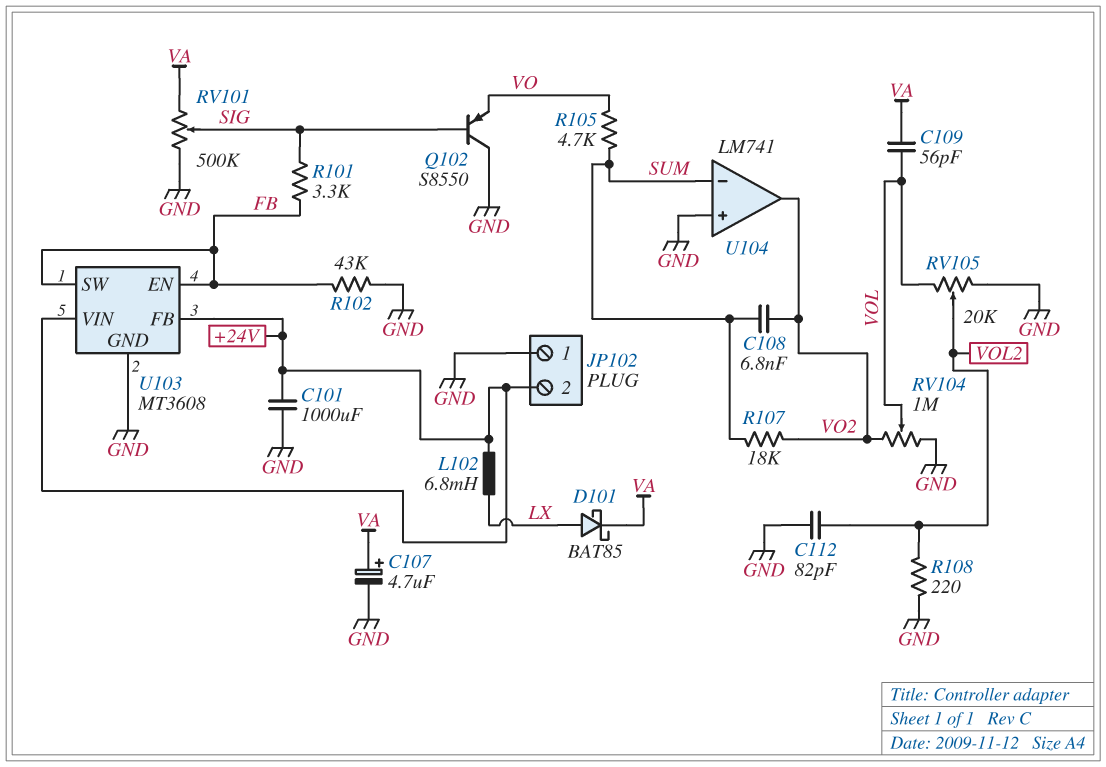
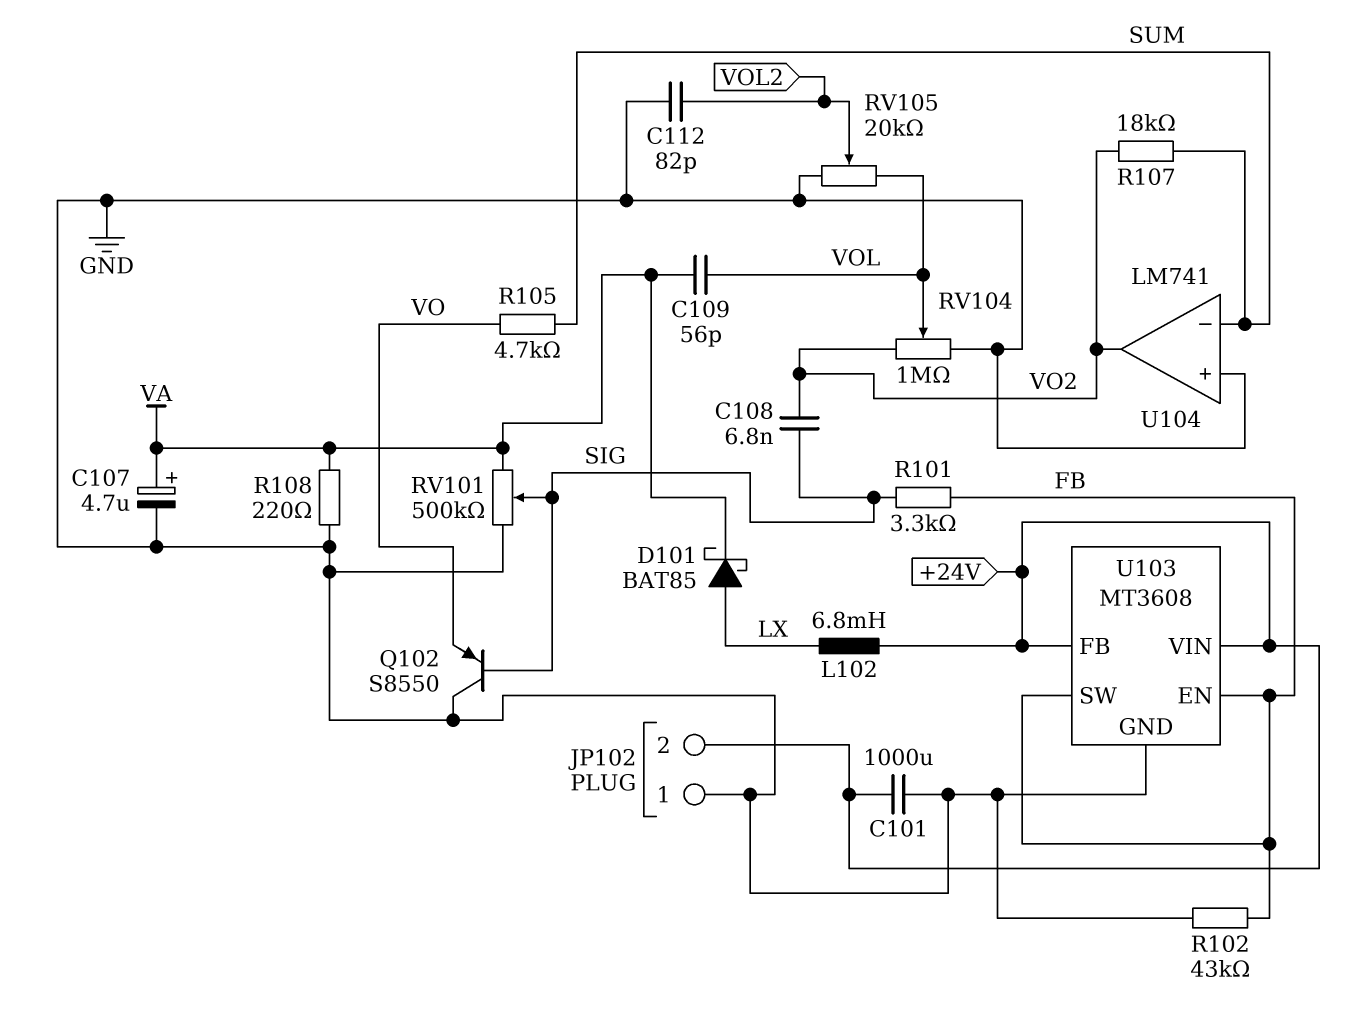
C108: 6.8nF (SUM, VO2) -> 6.8nF (SIG, VO2)
R108: 220 (GND, VOL2) -> 220 (GND, VA)

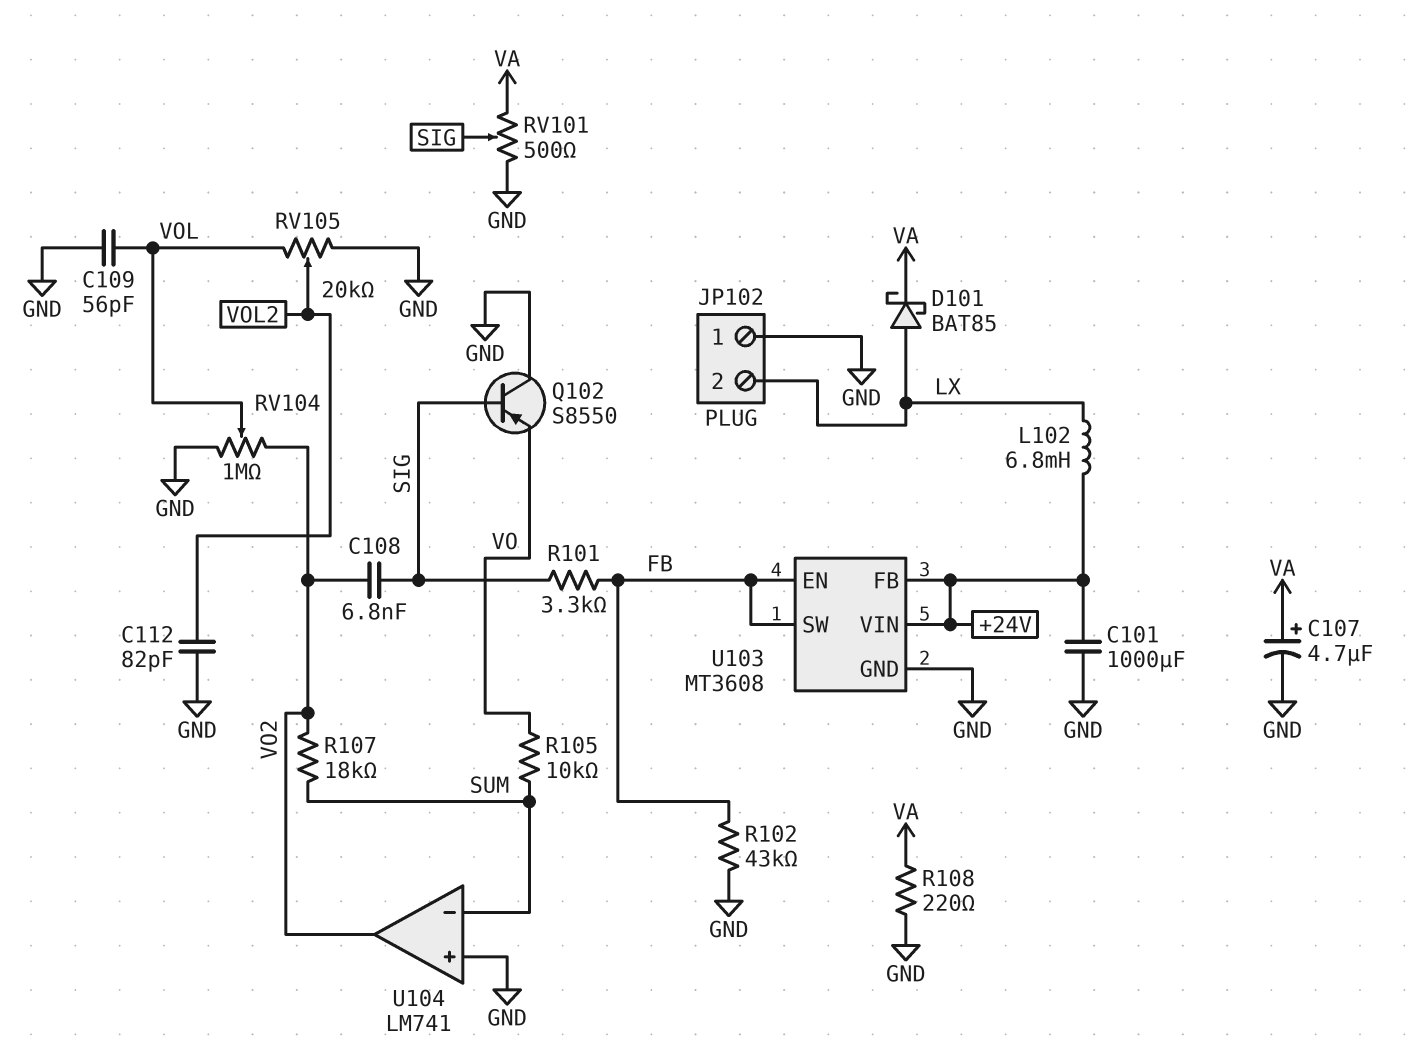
C109: 56pF (VA, VOL) -> 56pF (GND, VOL)
JP102 pin 2: +24V -> LX
R105: 4.7k (SUM, VO) -> 10k (SUM, VO)
RV101: 500k (GND, VA, wiper SIG) -> 500 (GND, VA, wiper SIG)

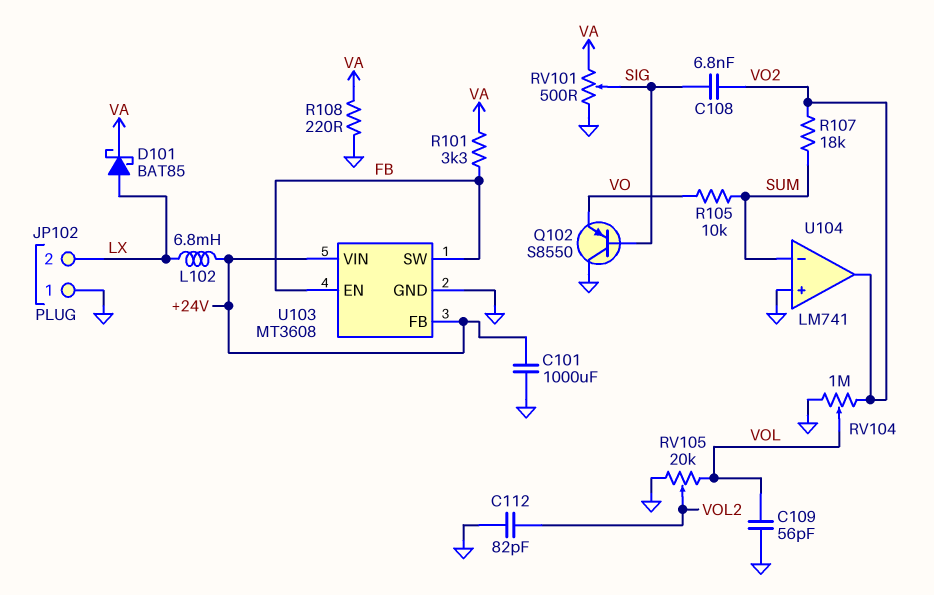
C107: 4.7uF (plus VA, minus GND) -> none
R101: 3.3k (FB, SIG) -> 3.3k (FB, VA)
R102: 43k (FB, GND) -> none

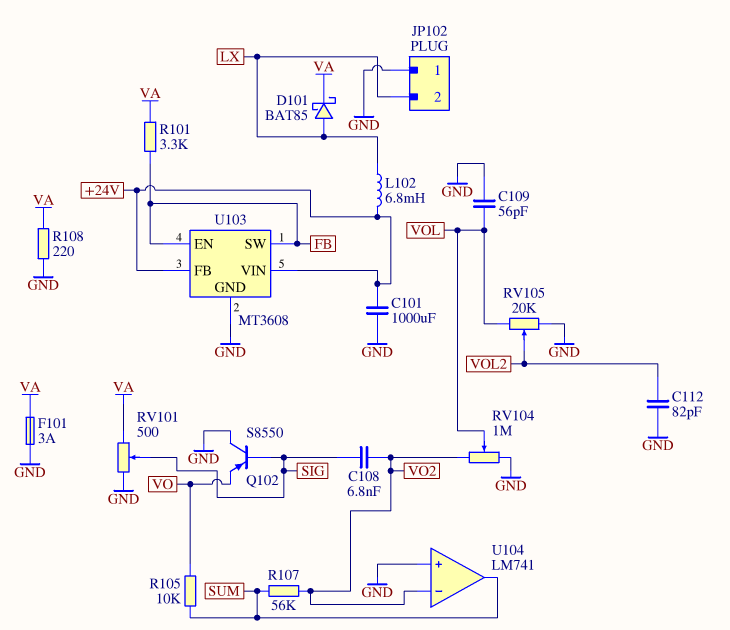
F101: none -> 3A (GND, VA)
R107: 18k (SUM, VO2) -> 56k (SUM, VO2)
U104 pin in-: SUM -> VO2
U104 pin out: VO2 -> SUM

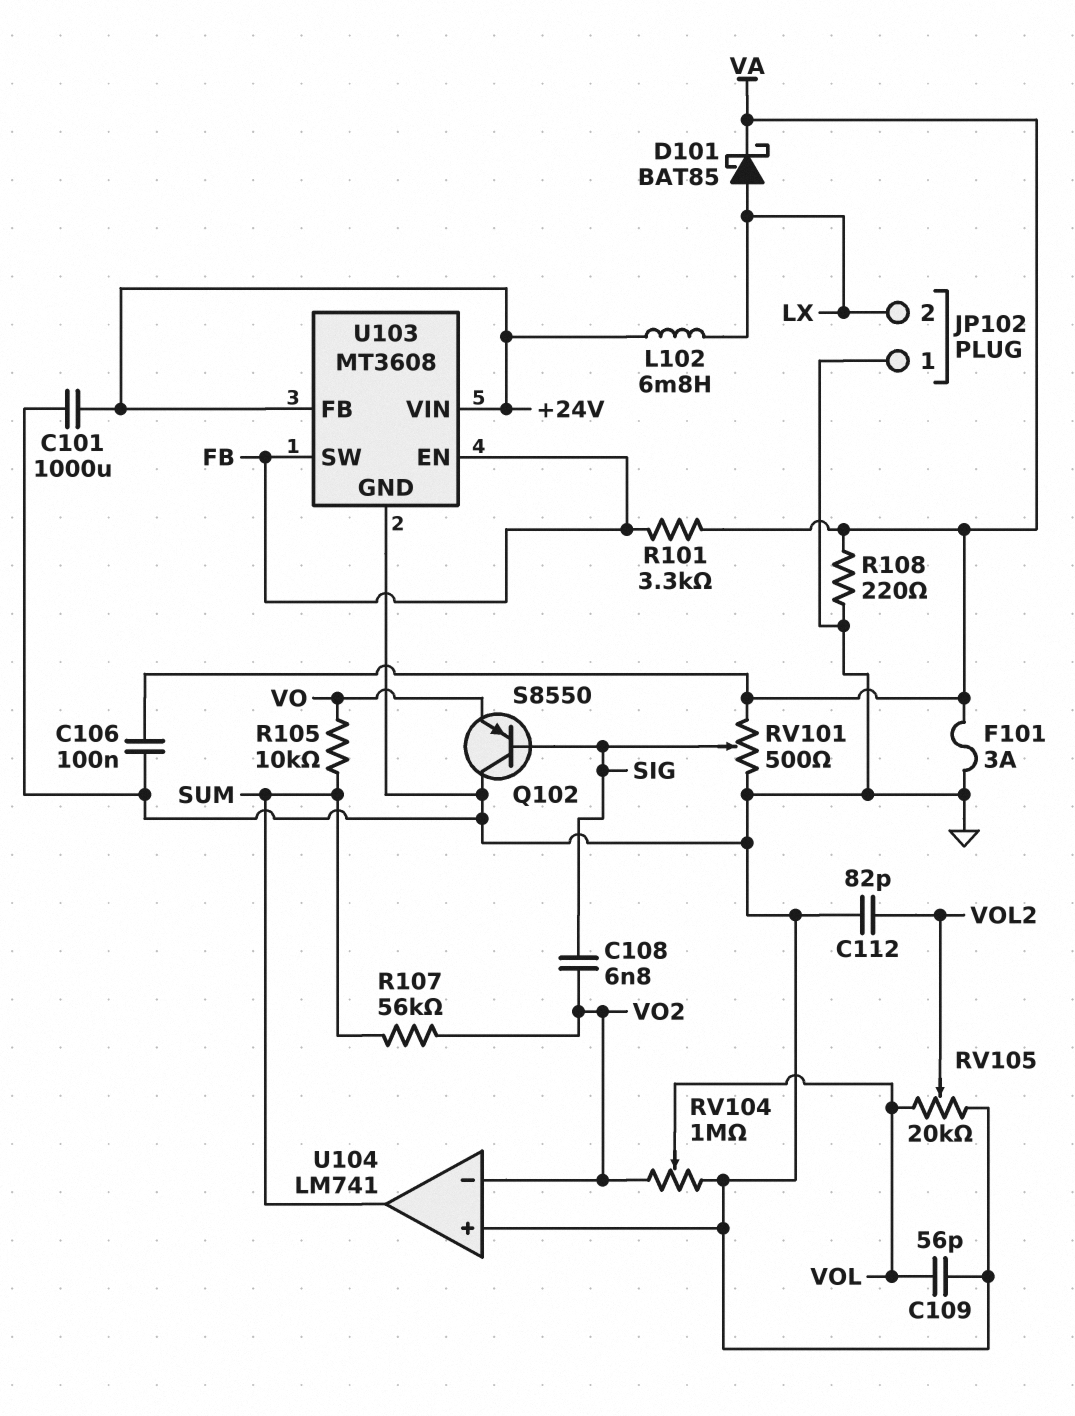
C106: none -> 100nF (GND, VA)

